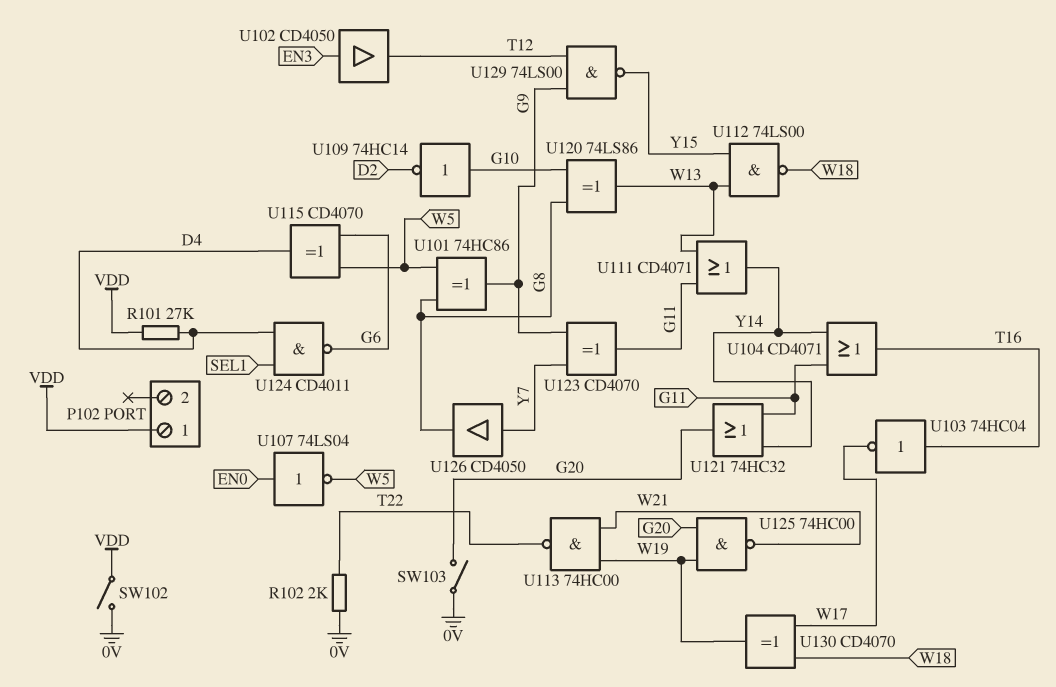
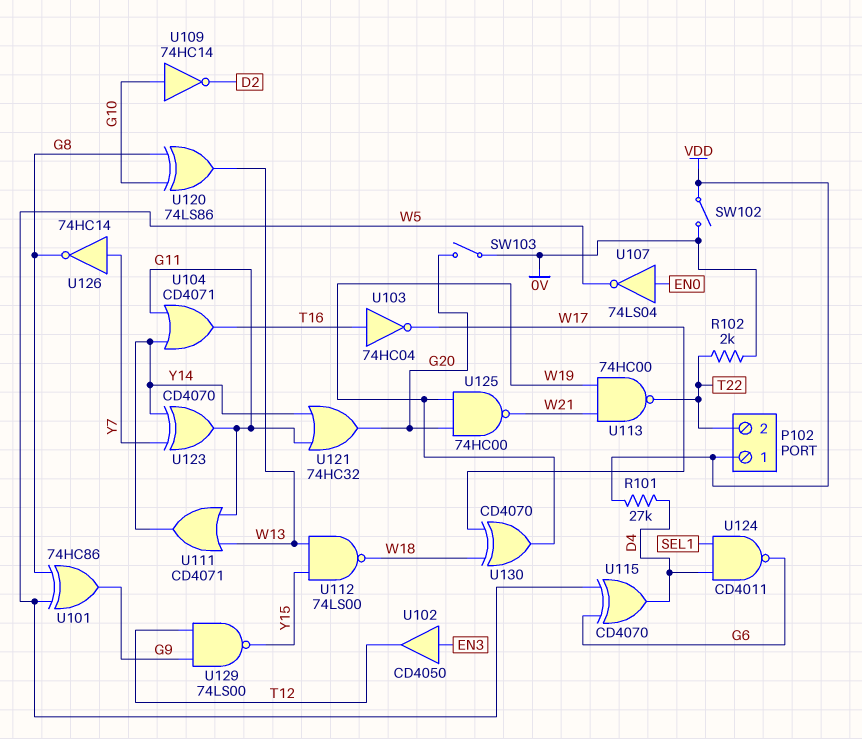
P102 pin 2: none -> T22
U123: XOR CD4070 (in G9, in Y7, out G11) -> XOR CD4070 (in Y7, in Y14, out G11)
U126: buffer CD4050 (in Y7, out G8) -> NOT 74HC14 (in Y7, out G8)

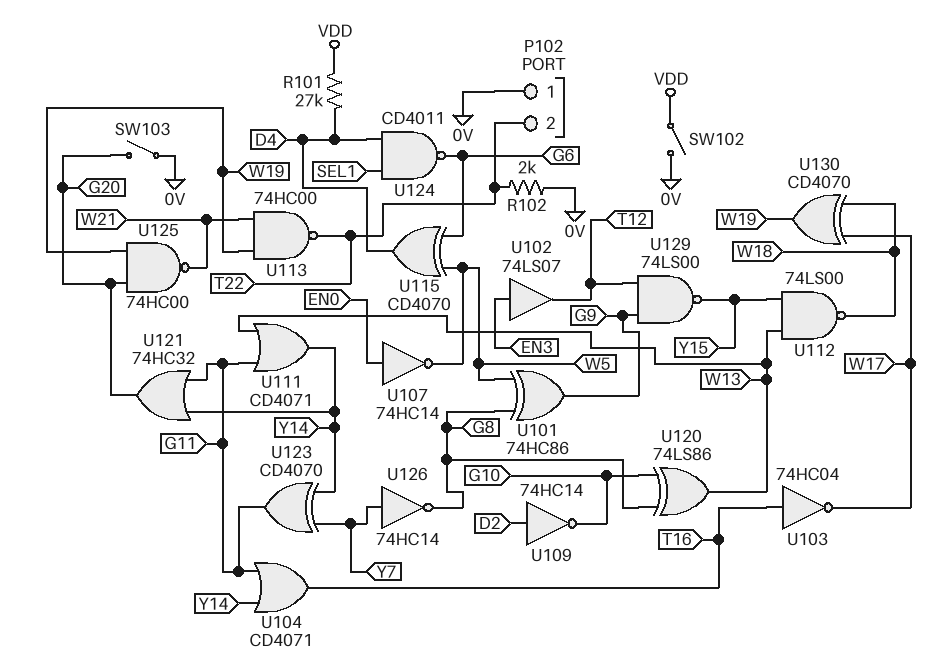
P102 pin 1: VDD -> 0V
U102: buffer CD4050 (in EN3, out T12) -> buffer 74LS07 (in EN3, out T12)
U107: NOT 74LS04 (in EN0, out W5) -> NOT 74HC14 (in EN0, out W5)
U109: NOT 74HC14 (in G10, out D2) -> NOT 74HC14 (in D2, out G10)

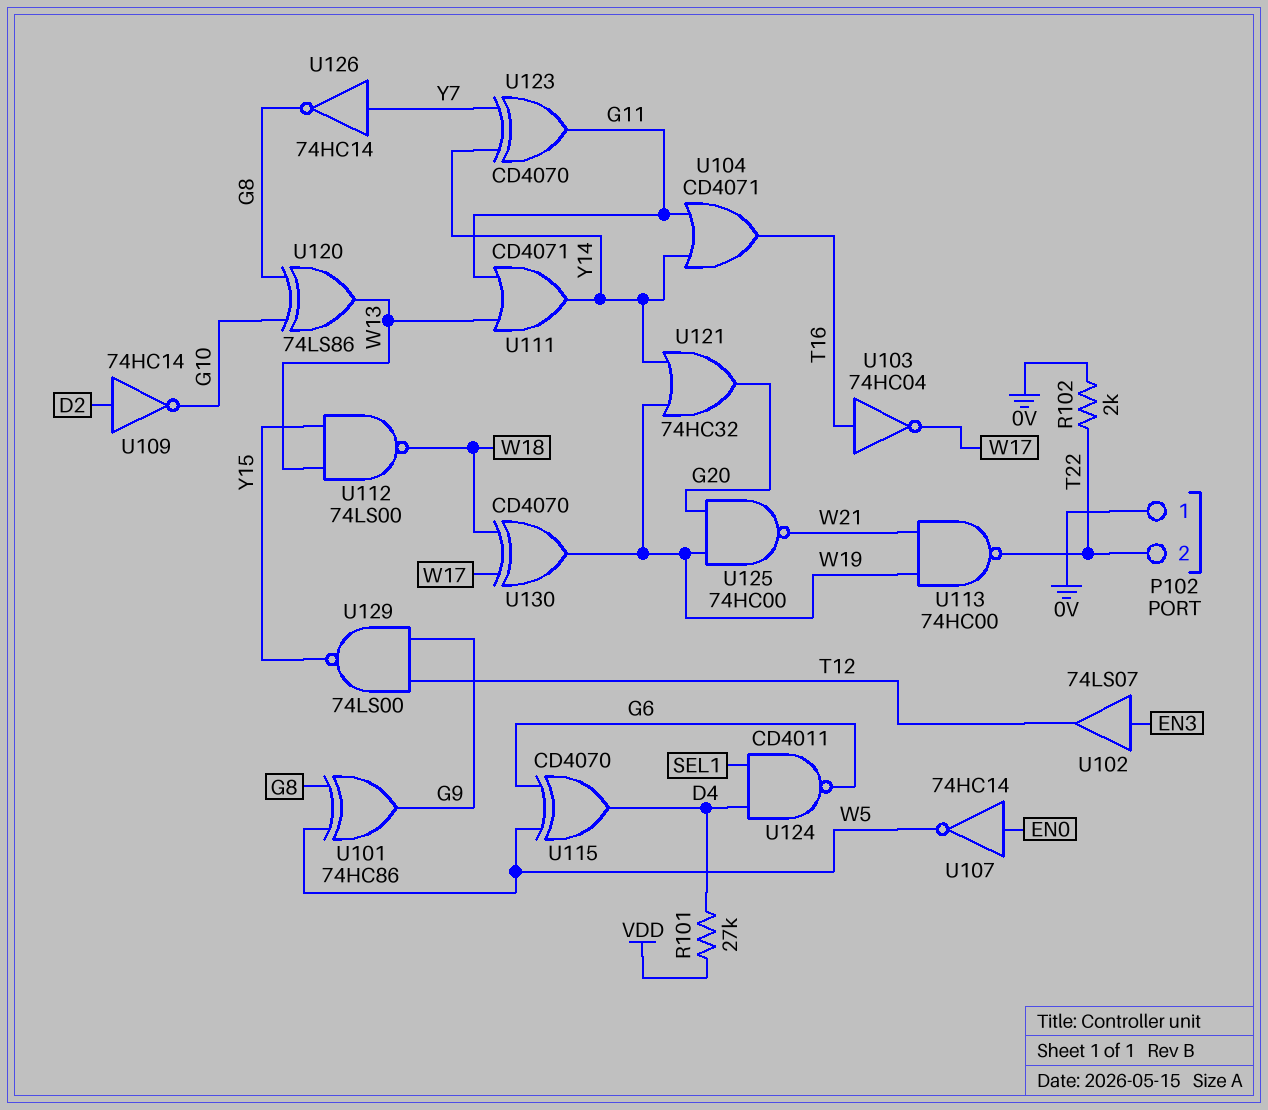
SW102: switch (0V, VDD) -> none
SW103: switch (0V, G20) -> none
U121: OR 74HC32 (in G11, in Y14, out G20) -> OR 74HC32 (in W19, in Y14, out G20)

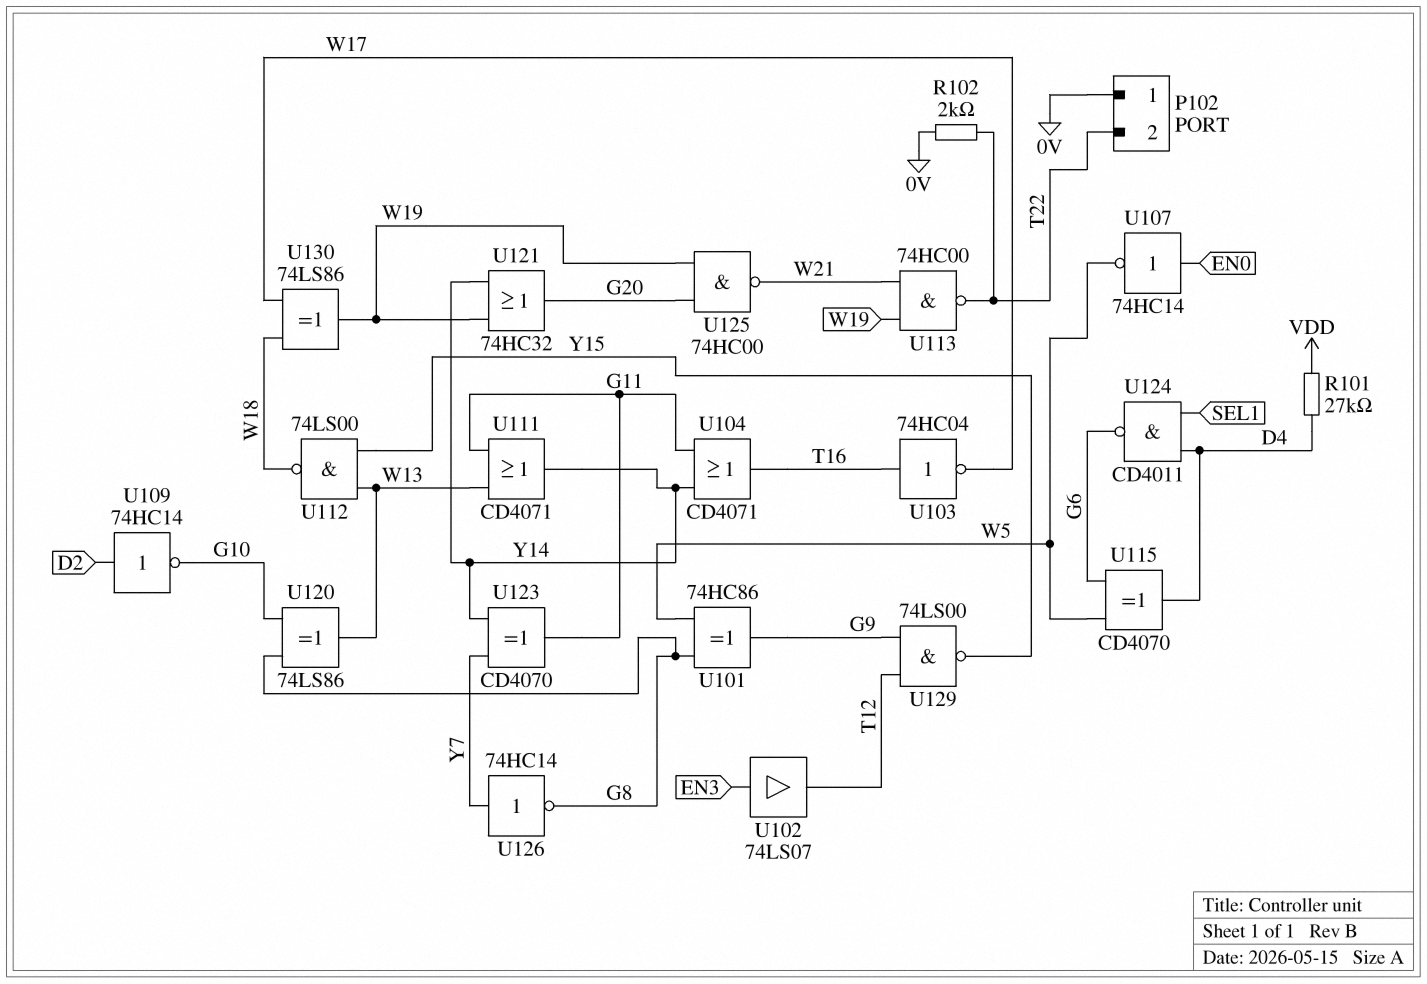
U130: XOR CD4070 (in W17, in W18, out W19) -> XOR 74LS86 (in W17, in W18, out W19)

